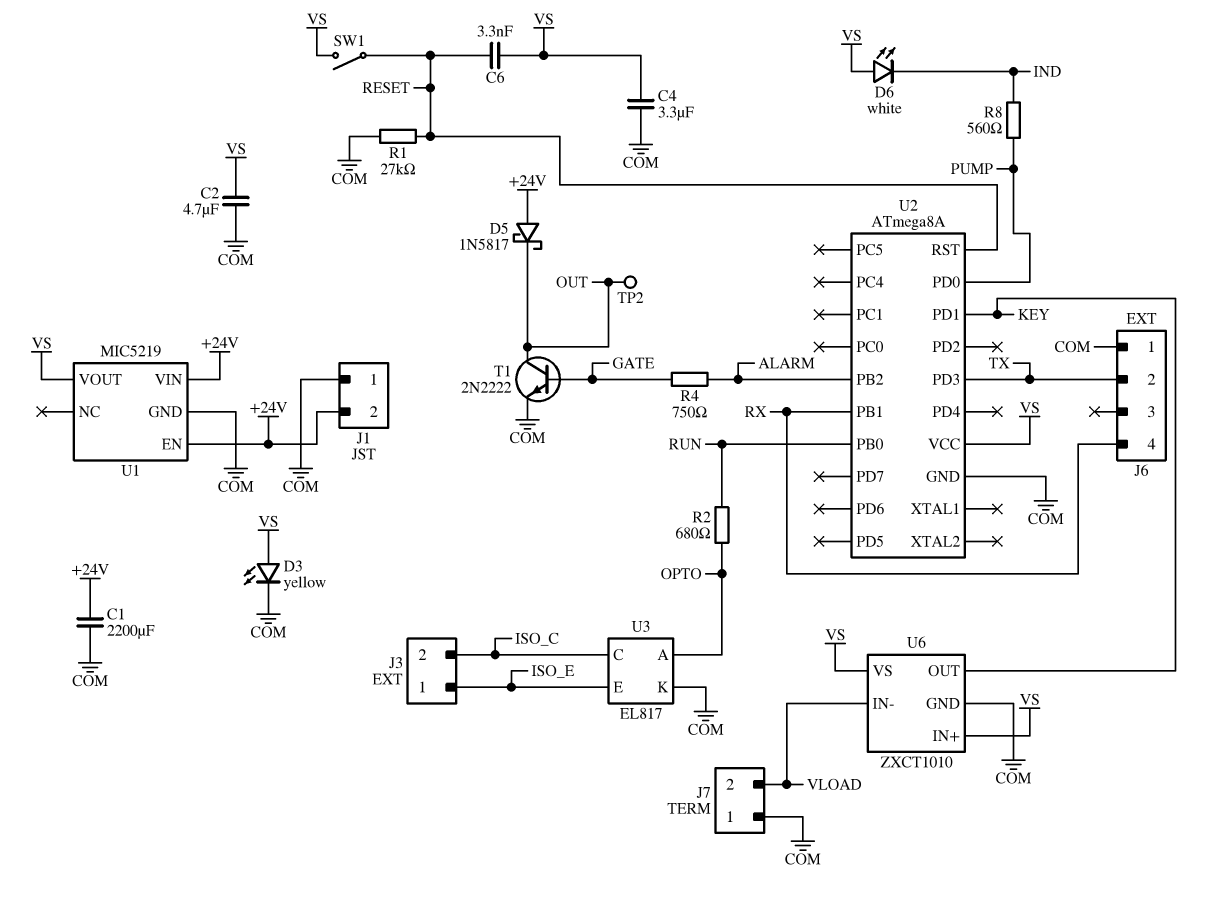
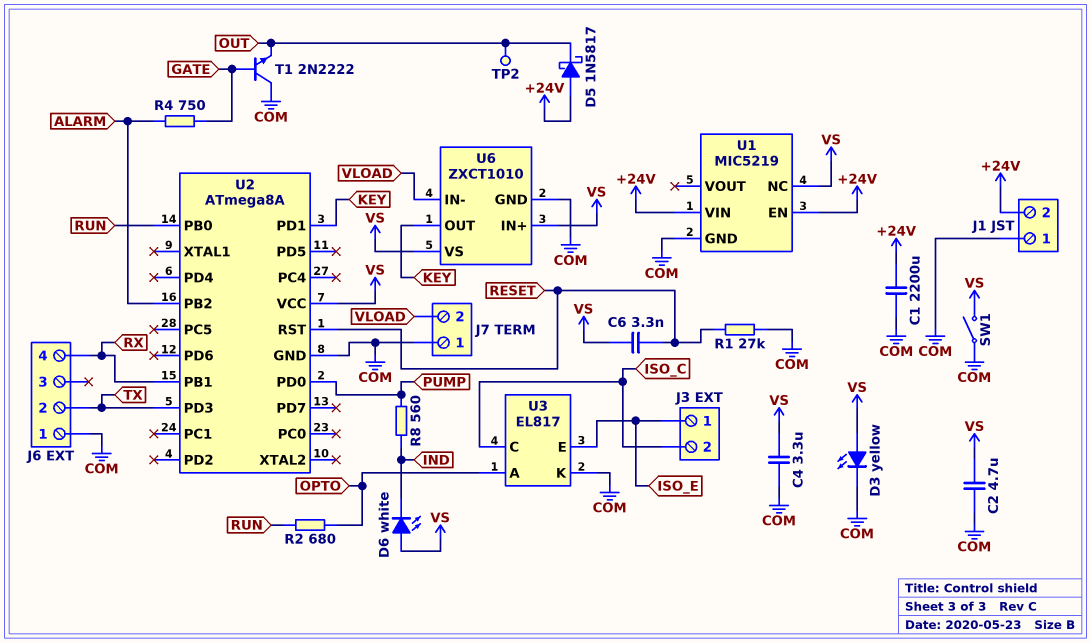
SW1: switch (RESET, VS) -> switch (COM, VS)
T1: NPN 2N2222 (B GATE, C OUT, E COM) -> NPN 2N2222 (B GATE, C COM, E OUT)
U1 pin NC: none -> VS
U1 pin VOUT: VS -> none

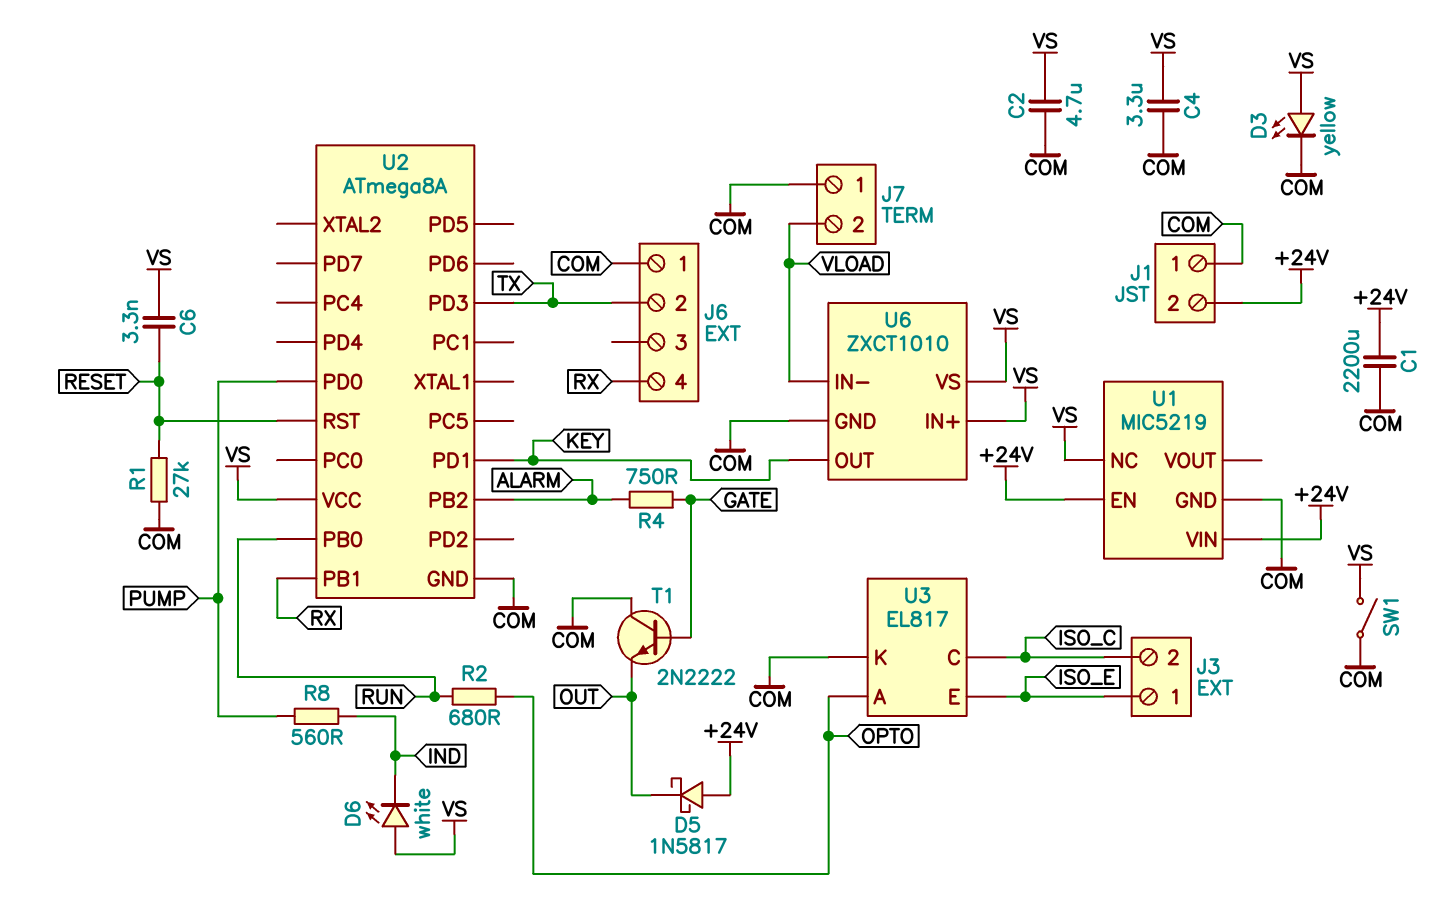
TP2: test point (OUT) -> none

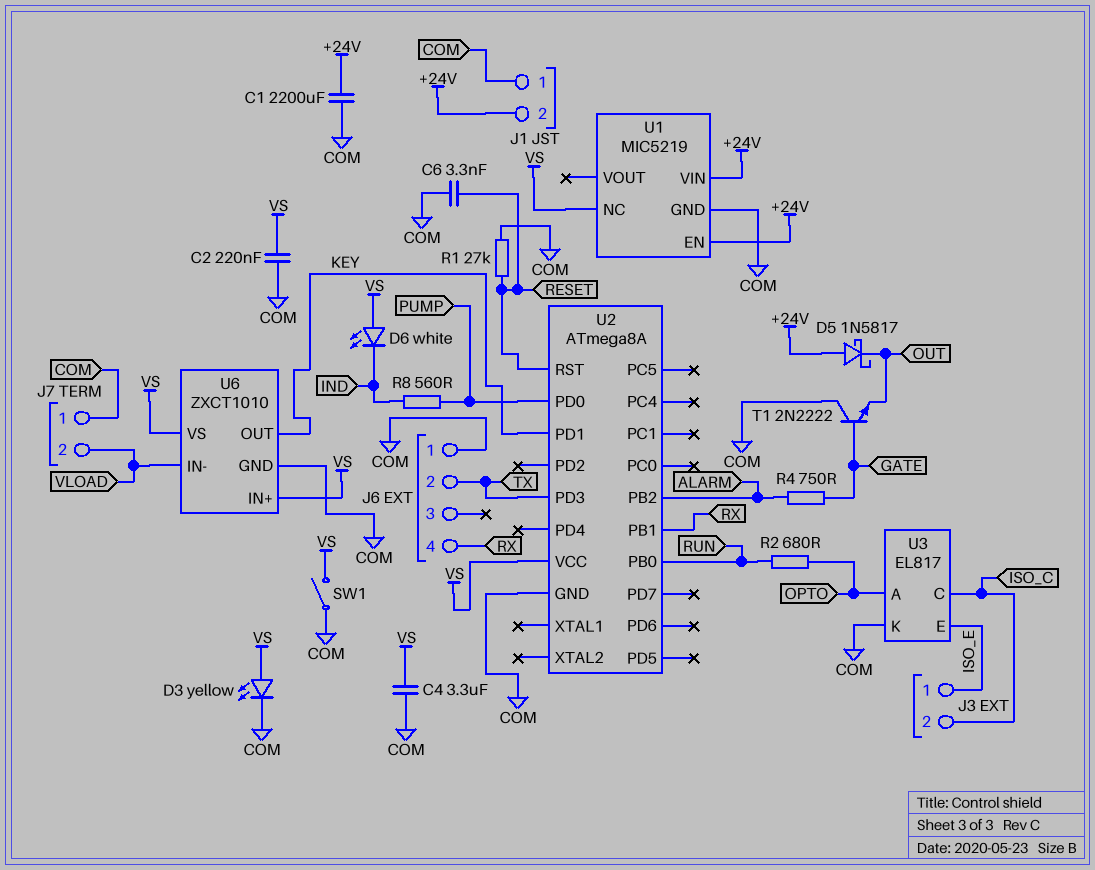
C2: 4.7uF (COM, VS) -> 220nF (COM, VS)
C6: 3.3nF (RESET, VS) -> 3.3nF (COM, RESET)

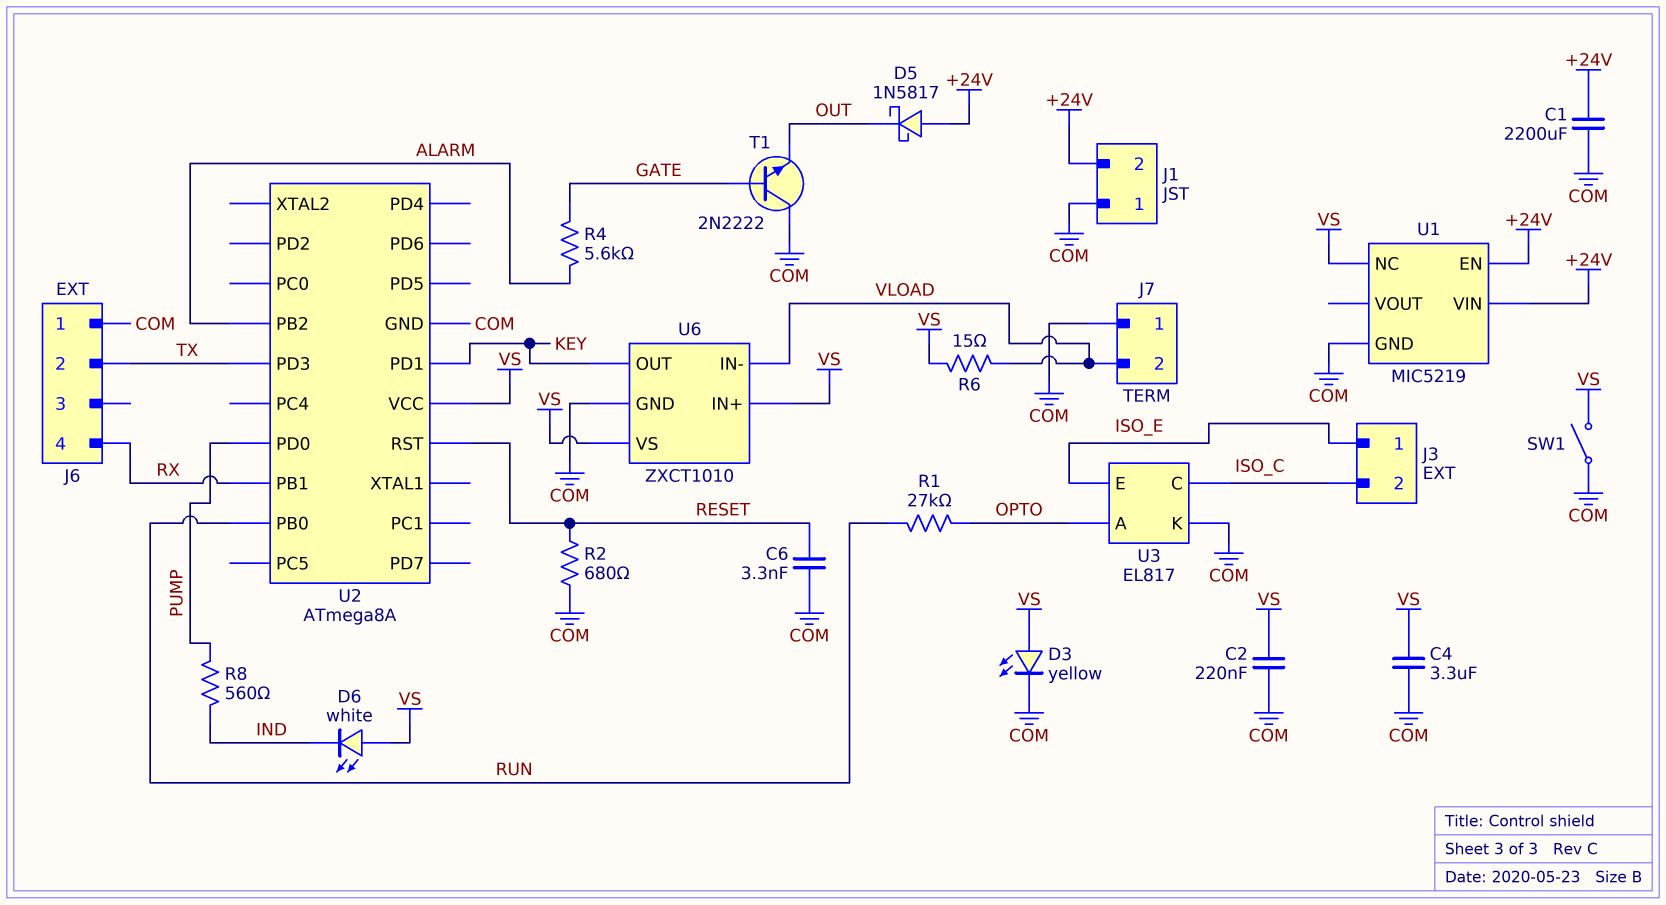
R1: 27k (COM, RESET) -> 27k (OPTO, RUN)
R2: 680 (OPTO, RUN) -> 680 (COM, RESET)
R4: 750 (ALARM, GATE) -> 5.6k (ALARM, GATE)
R6: none -> 15 (VLOAD, VS)

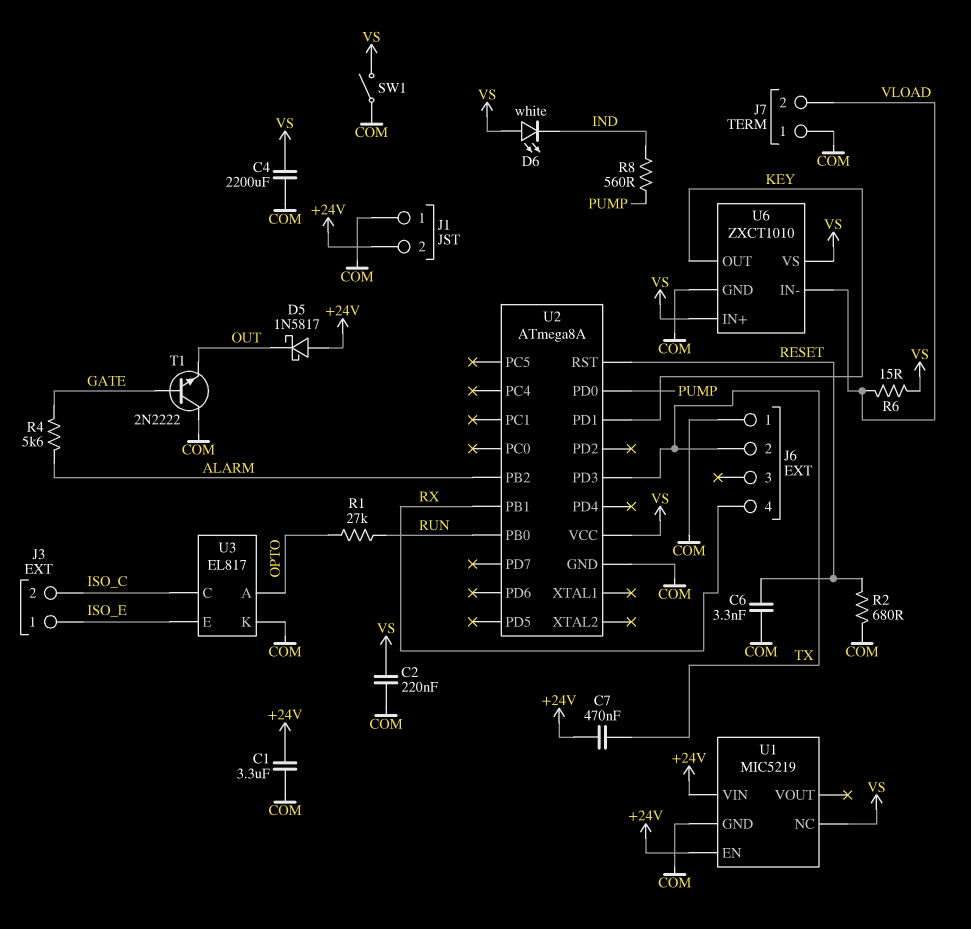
C1: 2200uF (+24V, COM) -> 3.3uF (+24V, COM)
C4: 3.3uF (COM, VS) -> 2200uF (COM, VS)
C7: none -> 470nF (+24V, TX)
D3: LED yellow (A VS, K COM) -> none

